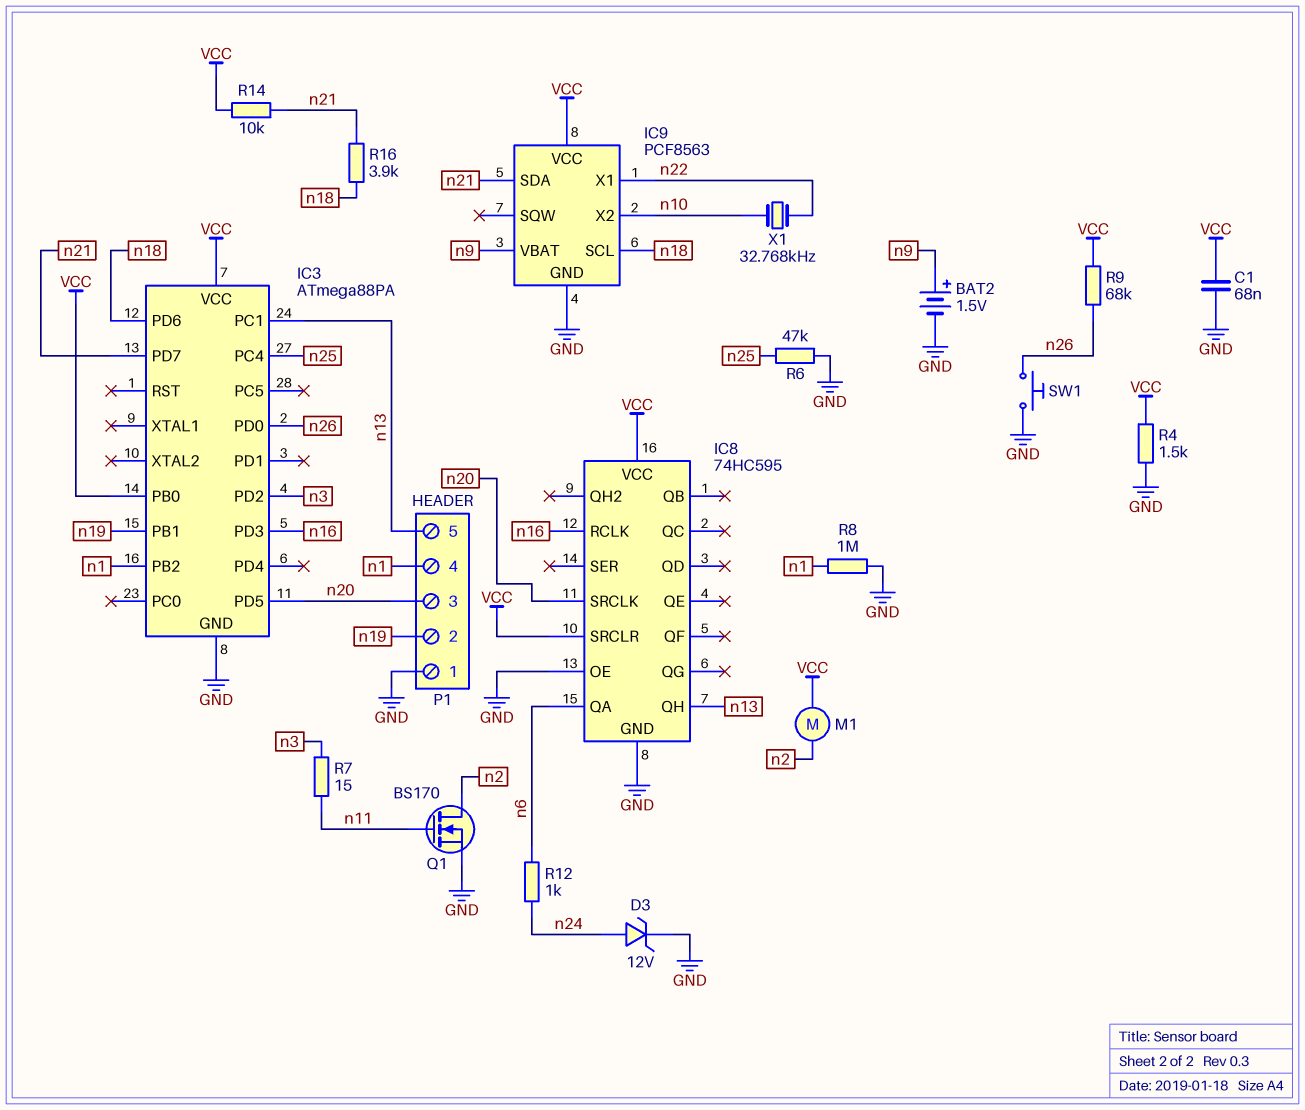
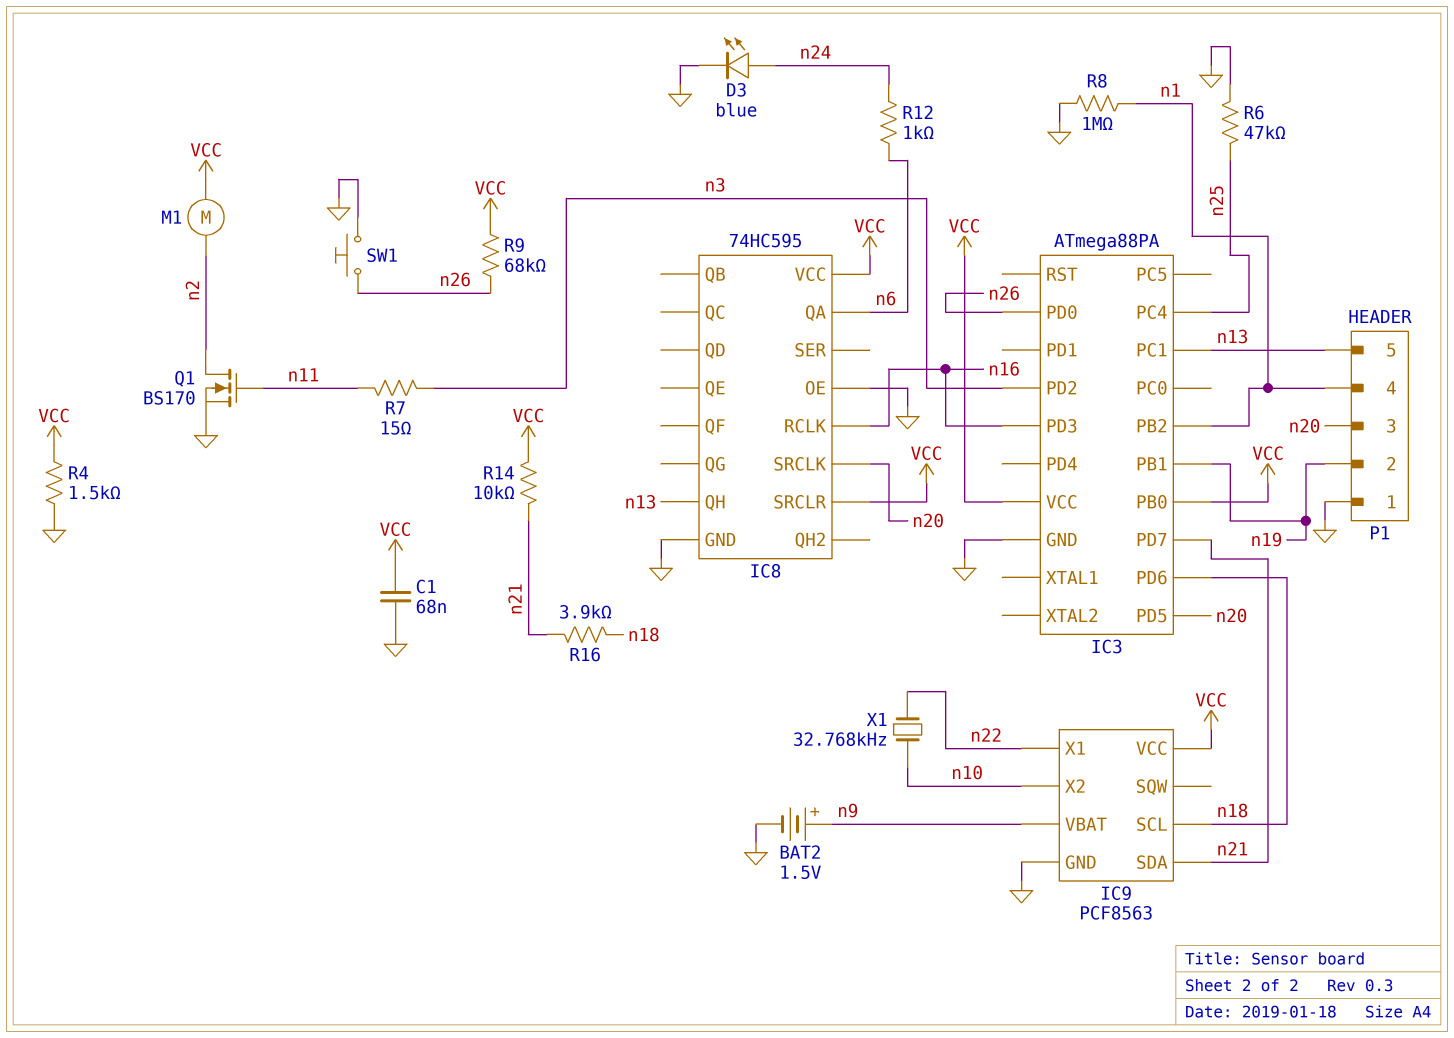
D3: zener 12V (A n24, K GND) -> LED blue (A n24, K GND)

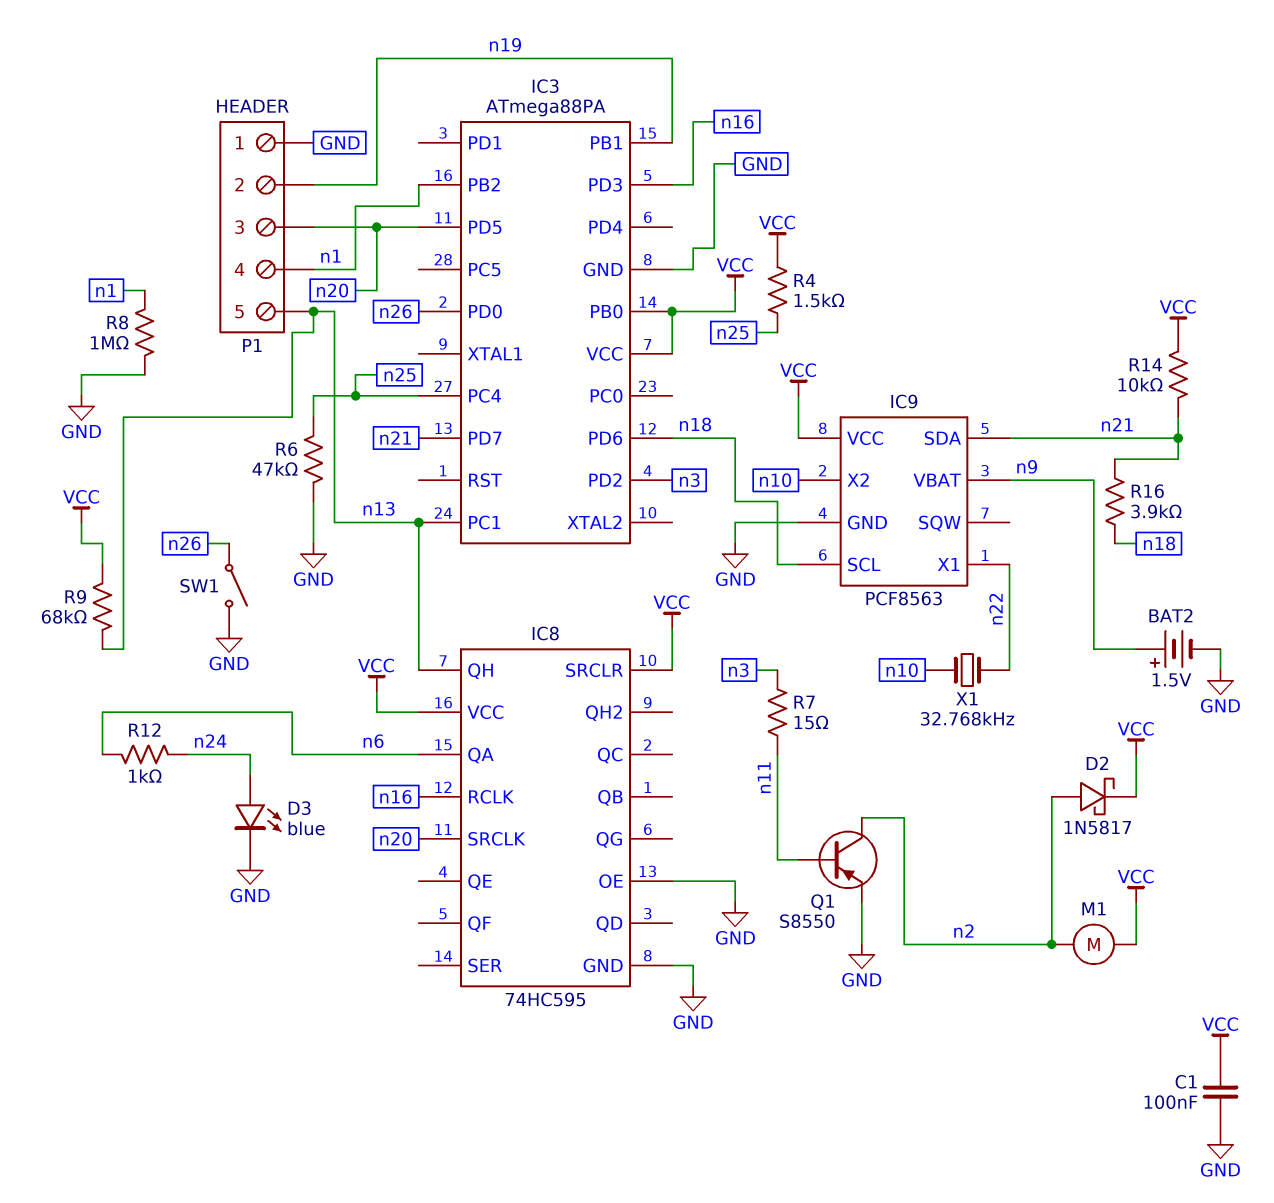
C1: 68nF (GND, VCC) -> 100nF (GND, VCC)
D2: none -> schottky 1N5817 (A n2, K VCC)
Q1: NMOS BS170 (G n11, D n2, S GND) -> PNP S8550 (B n11, C n2, E GND)
R4: 1.5k (GND, VCC) -> 1.5k (VCC, n25)
R9: 68k (VCC, n26) -> 68k (VCC, n13)
SW1: button (GND, n26) -> switch (GND, n26)

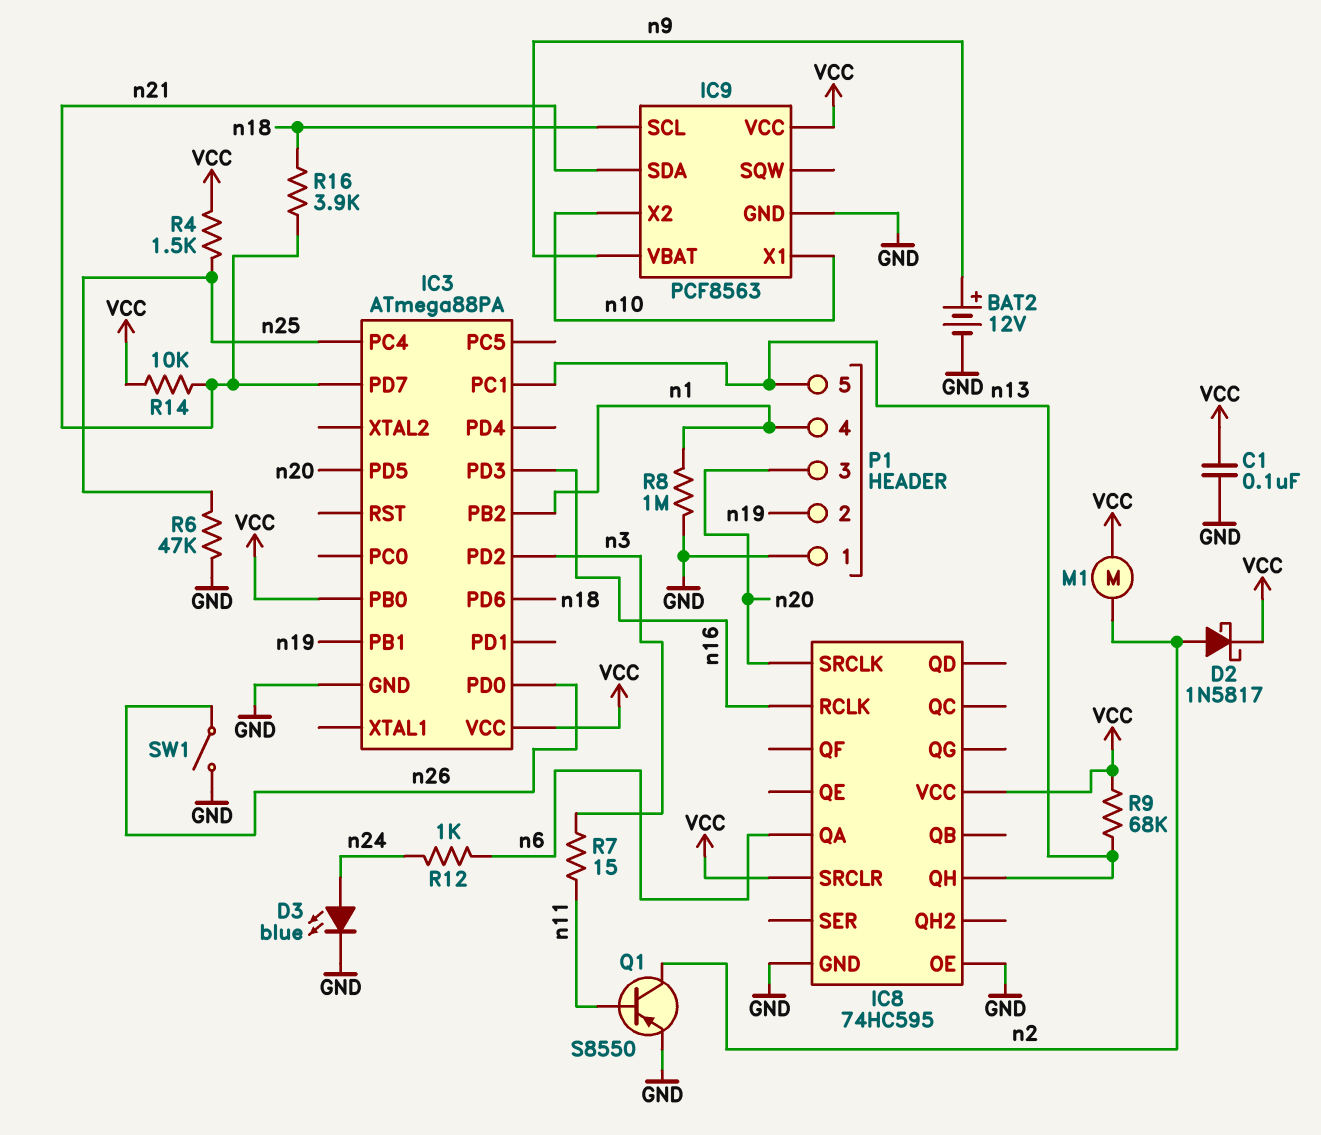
BAT2: 1.5V (plus n9, minus GND) -> 12V (plus n9, minus GND)
IC9 pin X1: n22 -> n10
X1: 32.768kHz (n10, n22) -> none

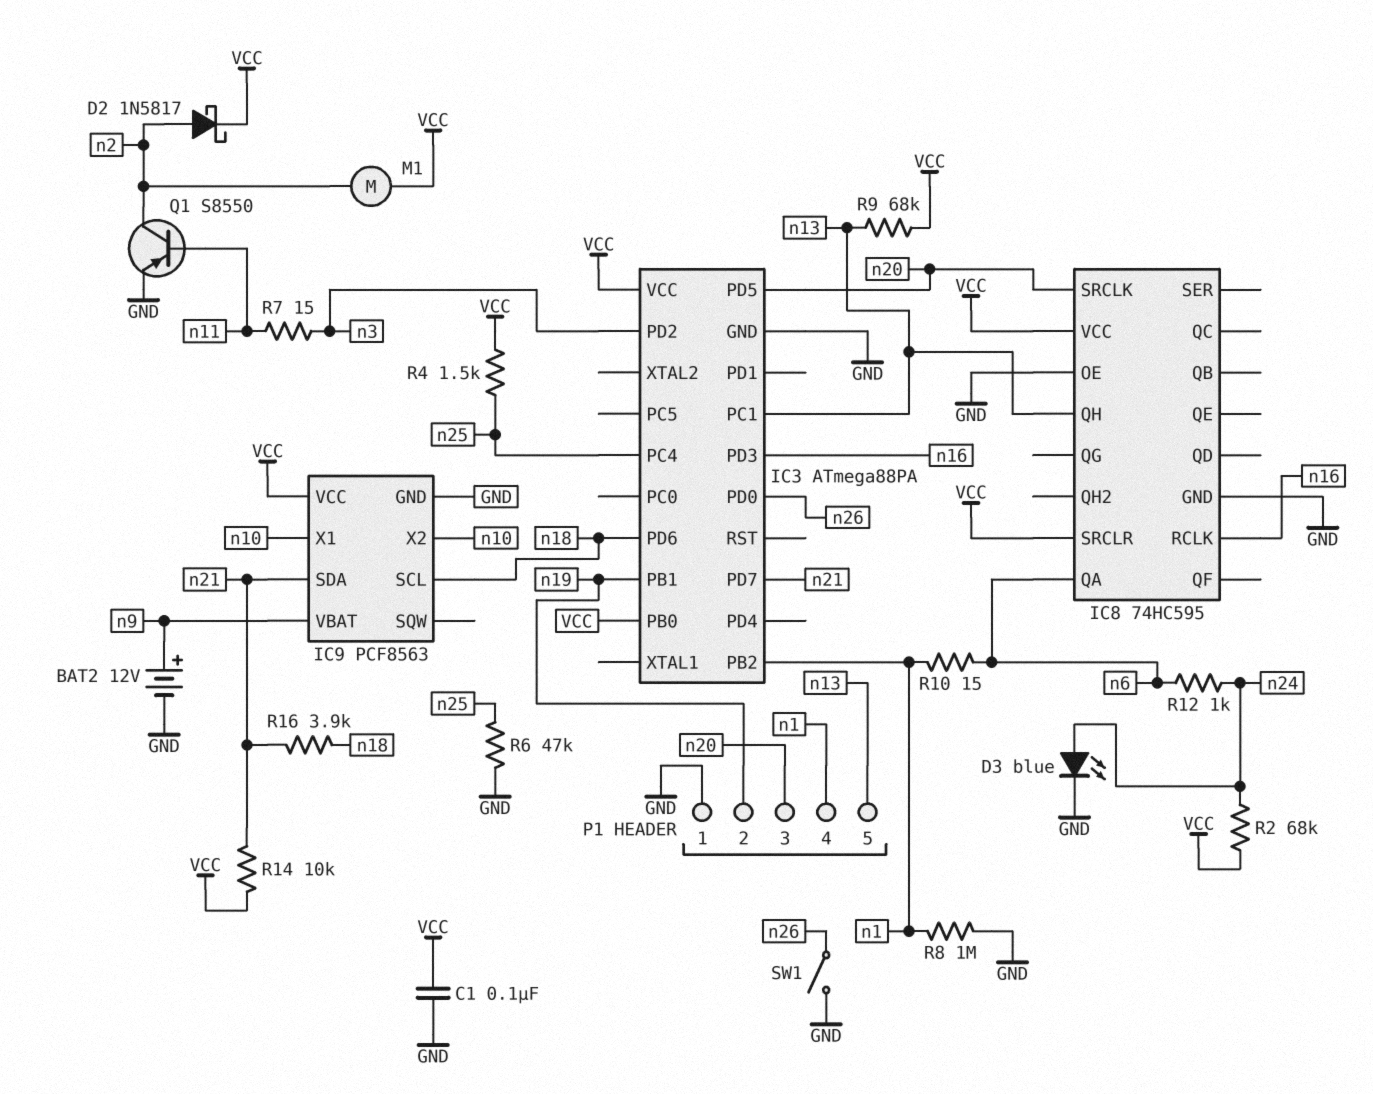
R2: none -> 68k (VCC, n24)
R10: none -> 15 (n1, n6)

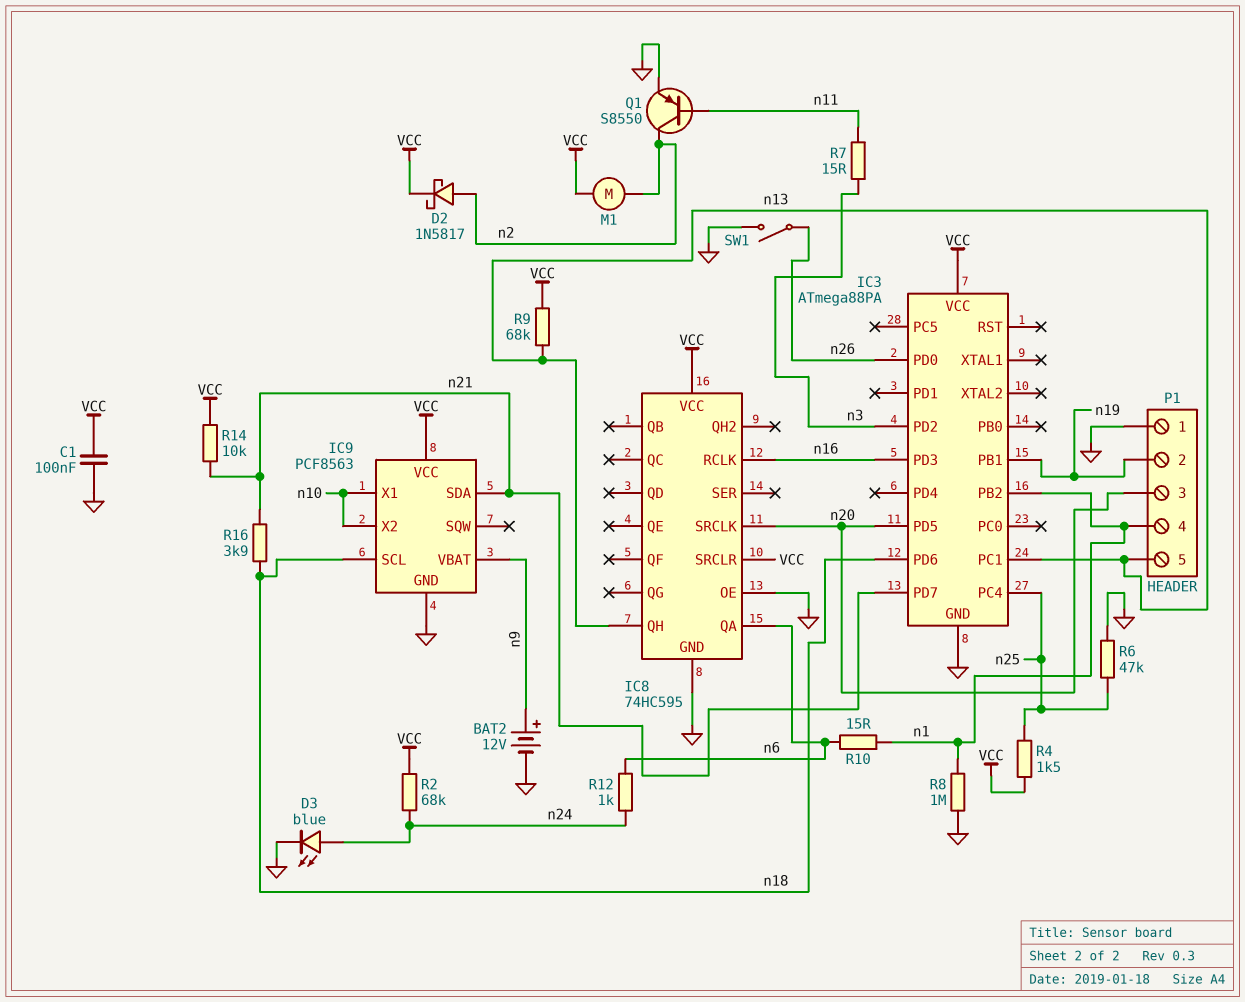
IC3 pin PB0: VCC -> none

